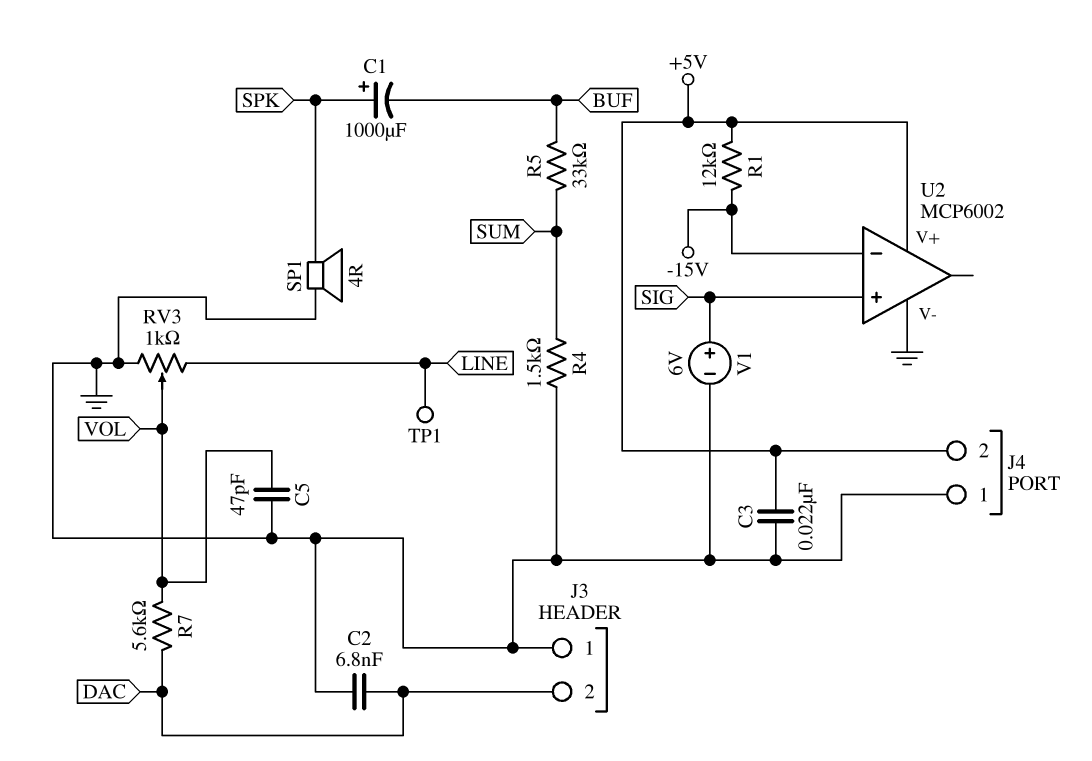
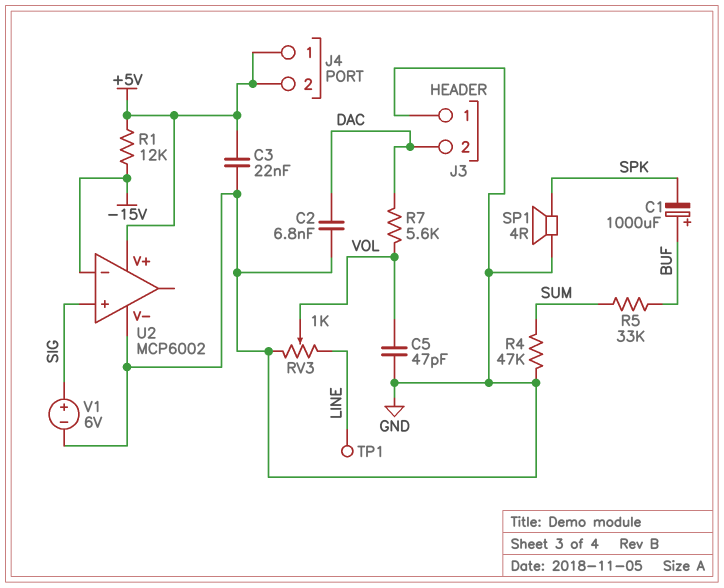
C1: 1000uF (plus SPK, minus BUF) -> 1000uF (plus BUF, minus SPK)
J4 pin 1: GND -> +5V
R4: 1.5k (GND, SUM) -> 47k (GND, SUM)

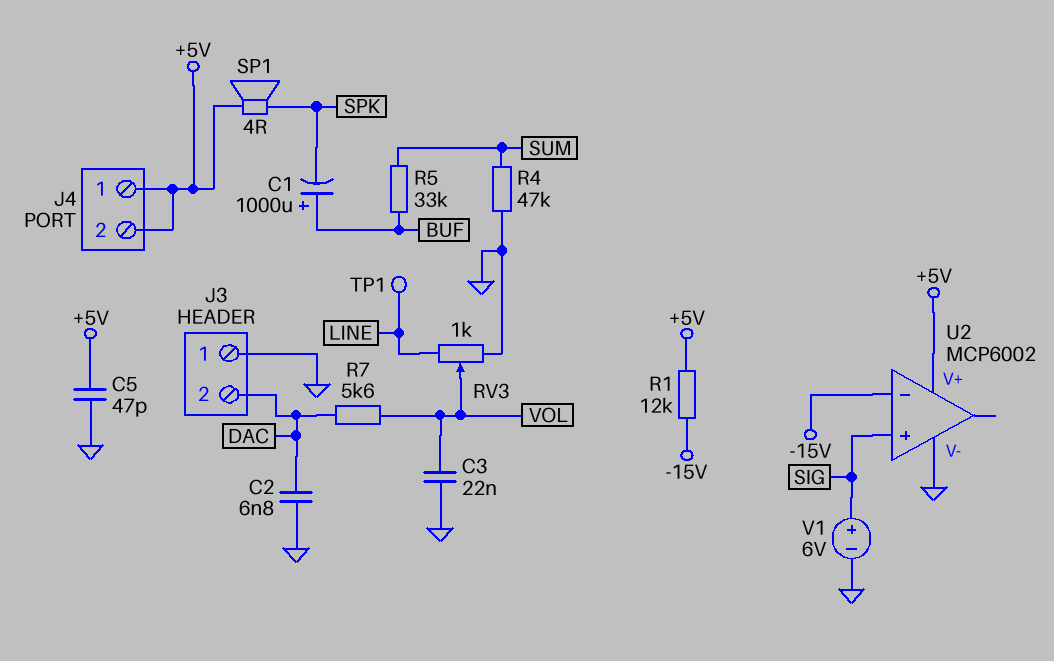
C3: 22nF (+5V, GND) -> 22nF (GND, VOL)
C5: 47pF (GND, VOL) -> 47pF (+5V, GND)
SP1: speaker 4R (GND, SPK) -> speaker 4R (+5V, SPK)

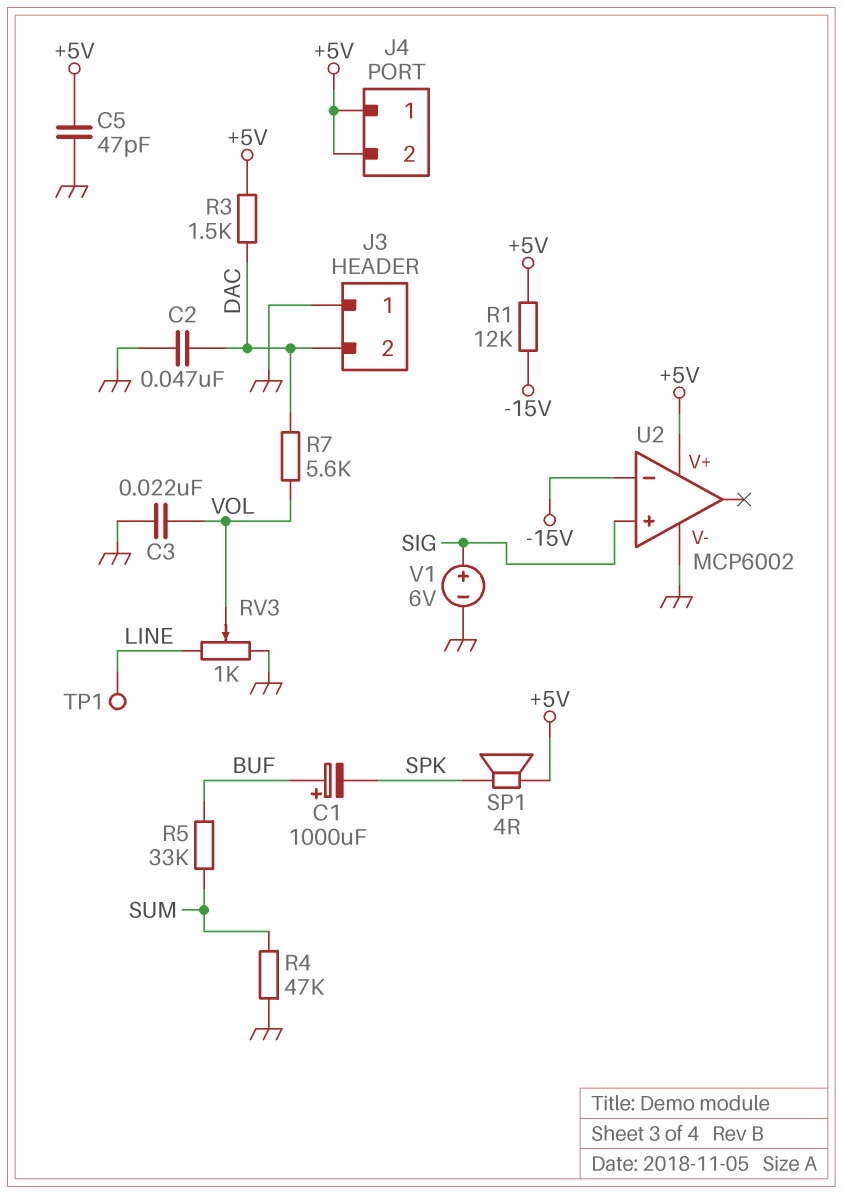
C2: 6.8nF (DAC, GND) -> 47nF (DAC, GND)
R3: none -> 1.5k (+5V, DAC)

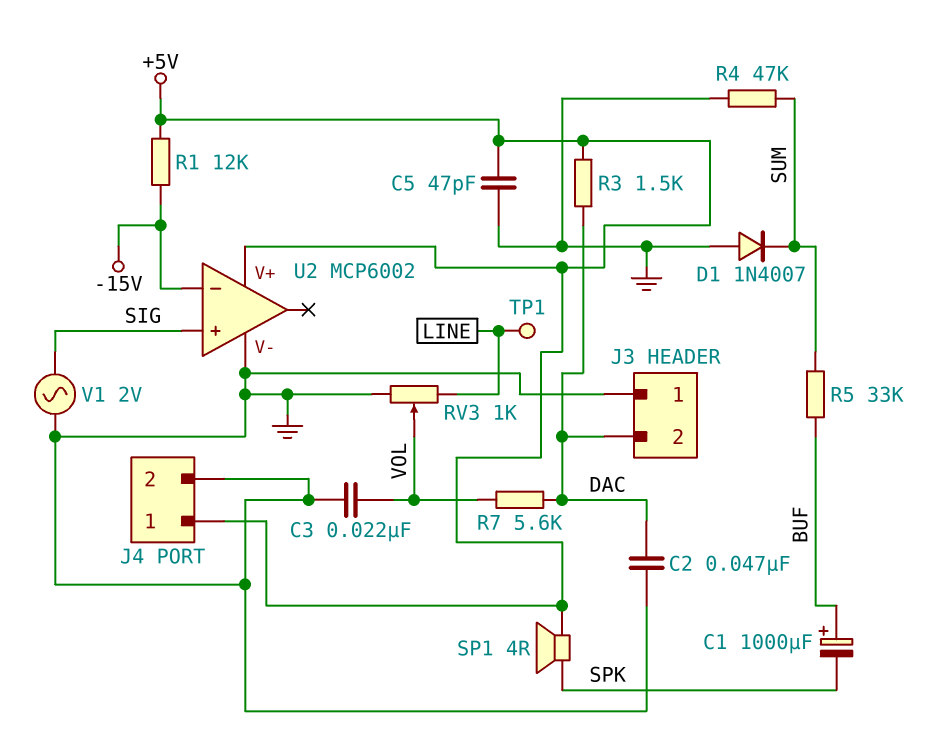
D1: none -> diode 1N4007 (A GND, K SUM)
J4 pin 2: +5V -> GND
V1: 6V (plus SIG, minus GND) -> AC 2V (GND, SIG)

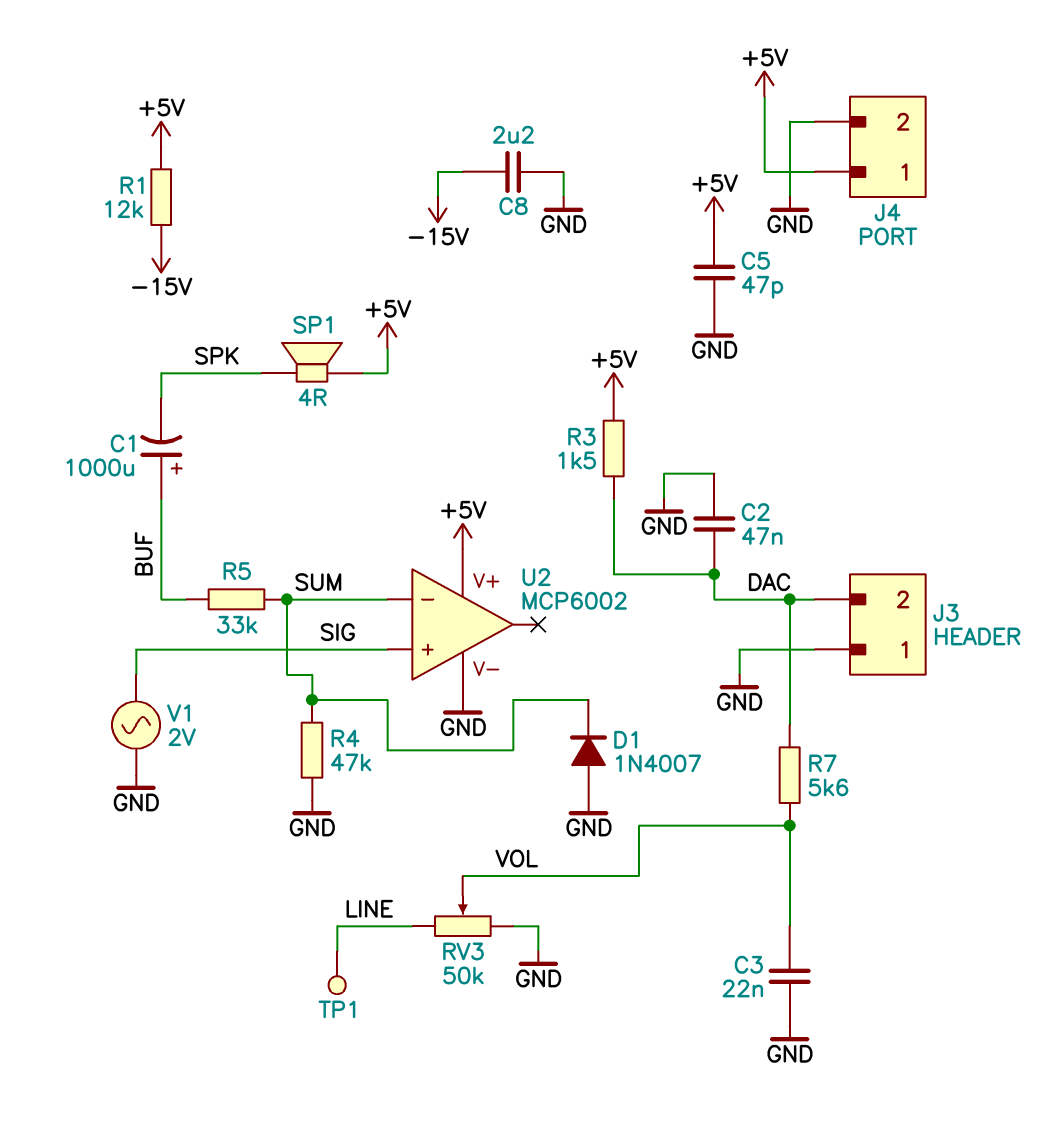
C8: none -> 2.2uF (-15V, GND)
RV3: 1k (GND, LINE, wiper VOL) -> 50k (GND, LINE, wiper VOL)
U2 pin in-: -15V -> SUM

